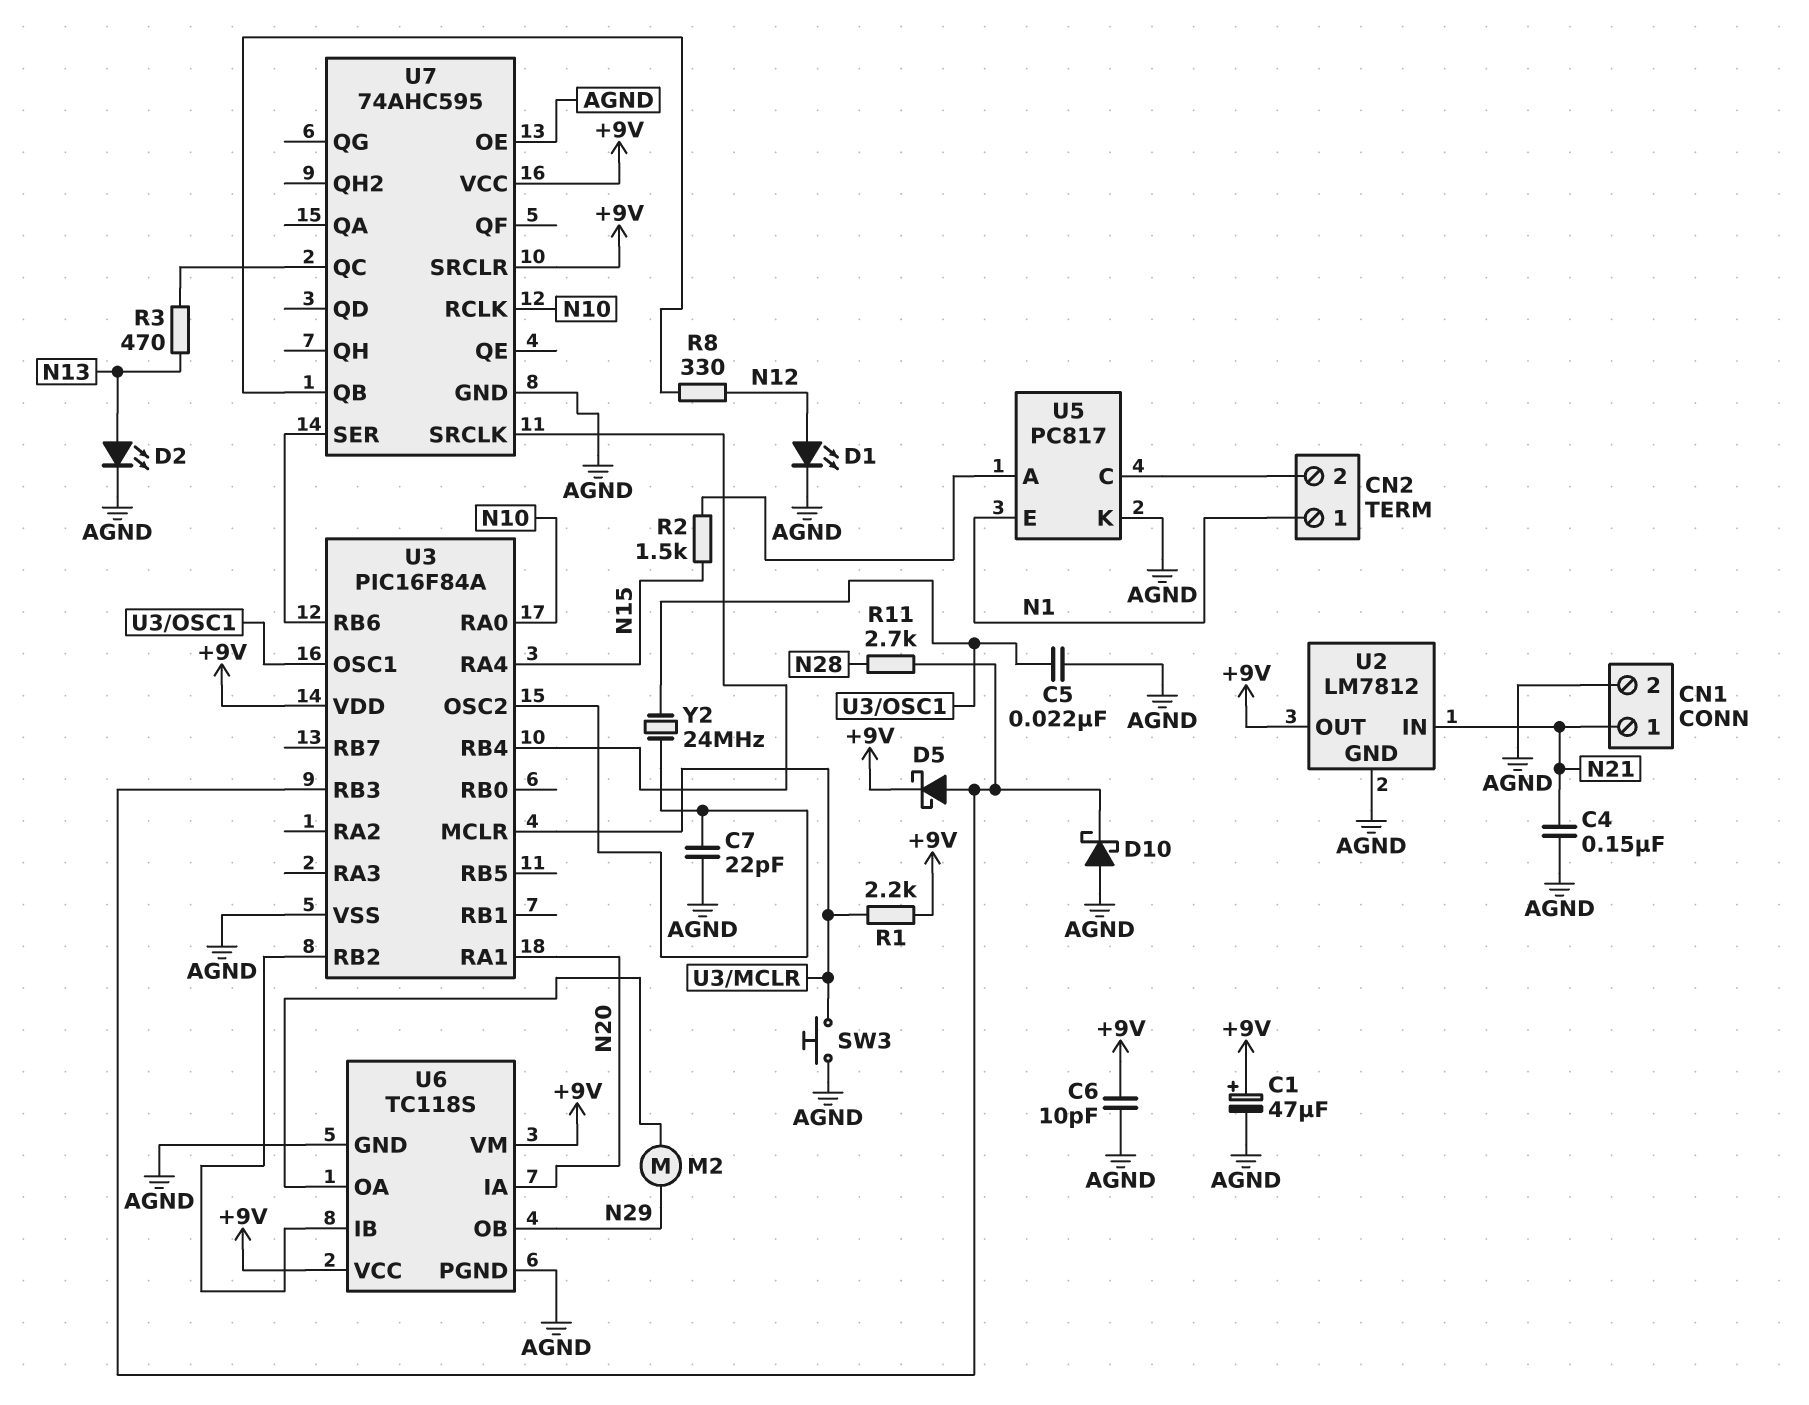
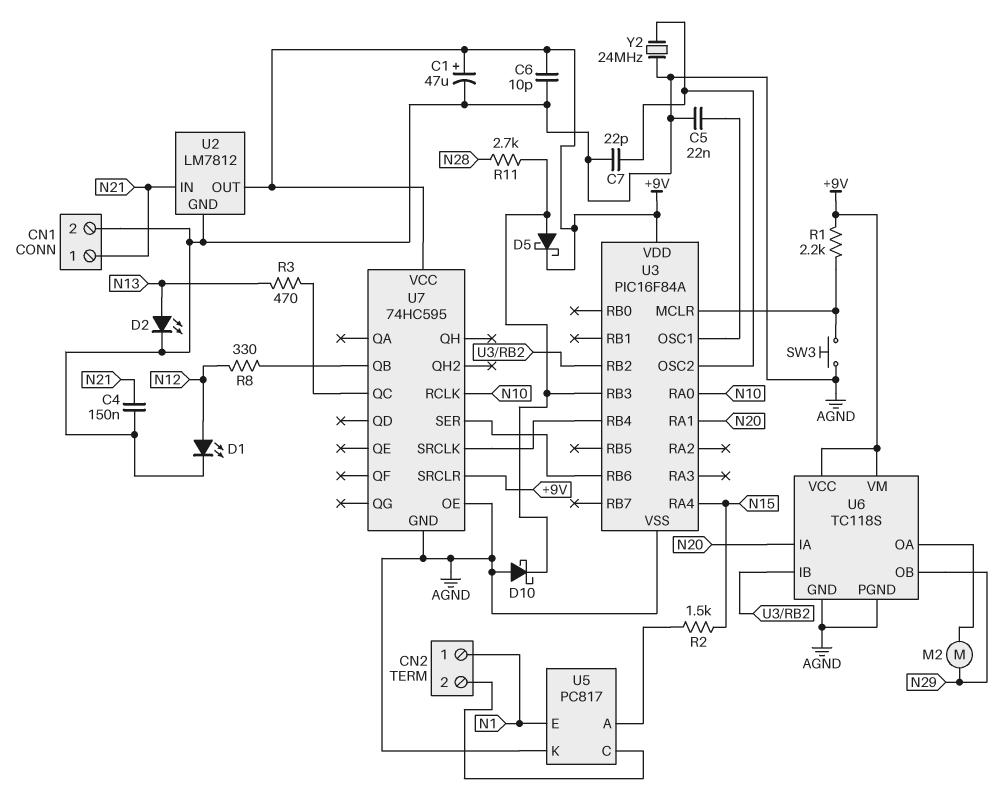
U7: 74AHC595 -> 74HC595
Y2: 24MHz (U3/OSC1, U3/OSC2) -> 24MHz (AGND, U3/OSC2)

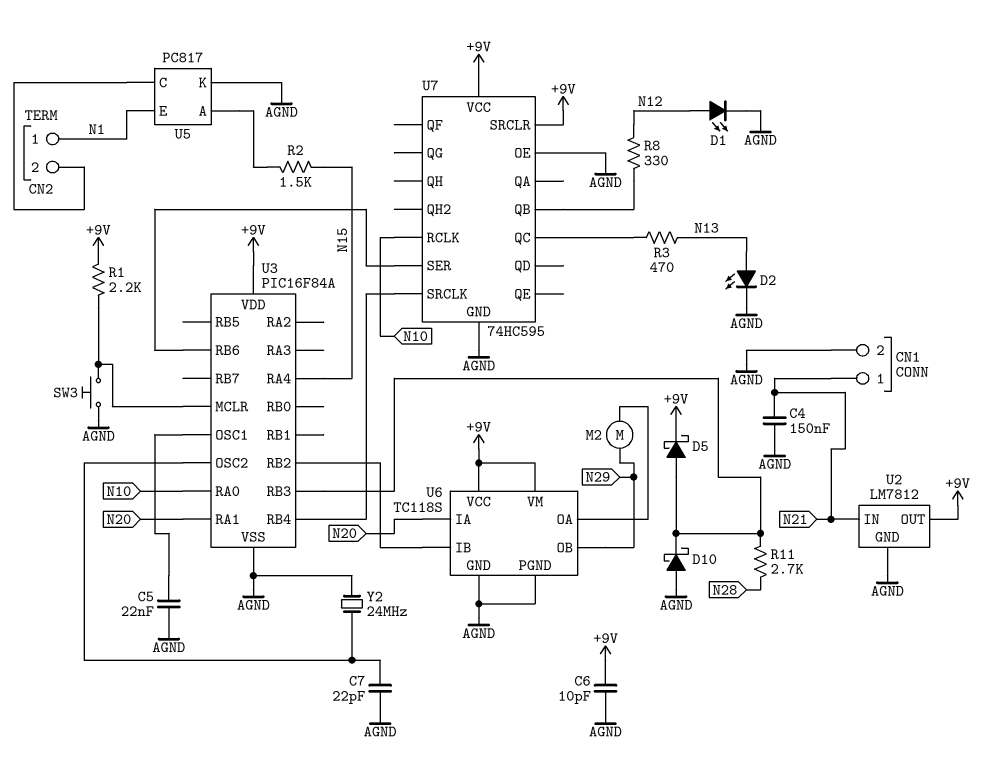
C1: 47uF (plus +9V, minus AGND) -> none

